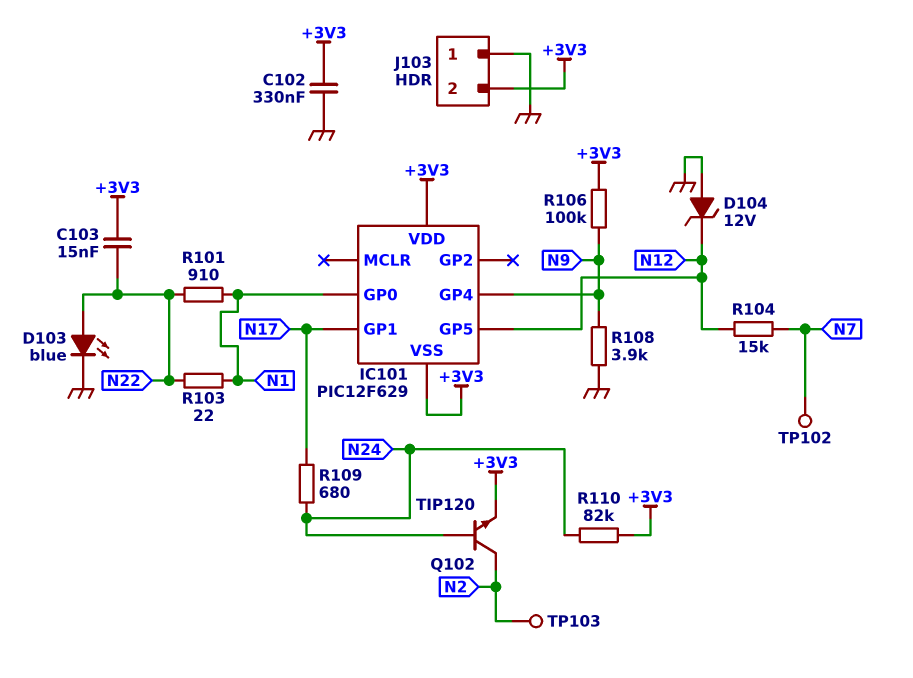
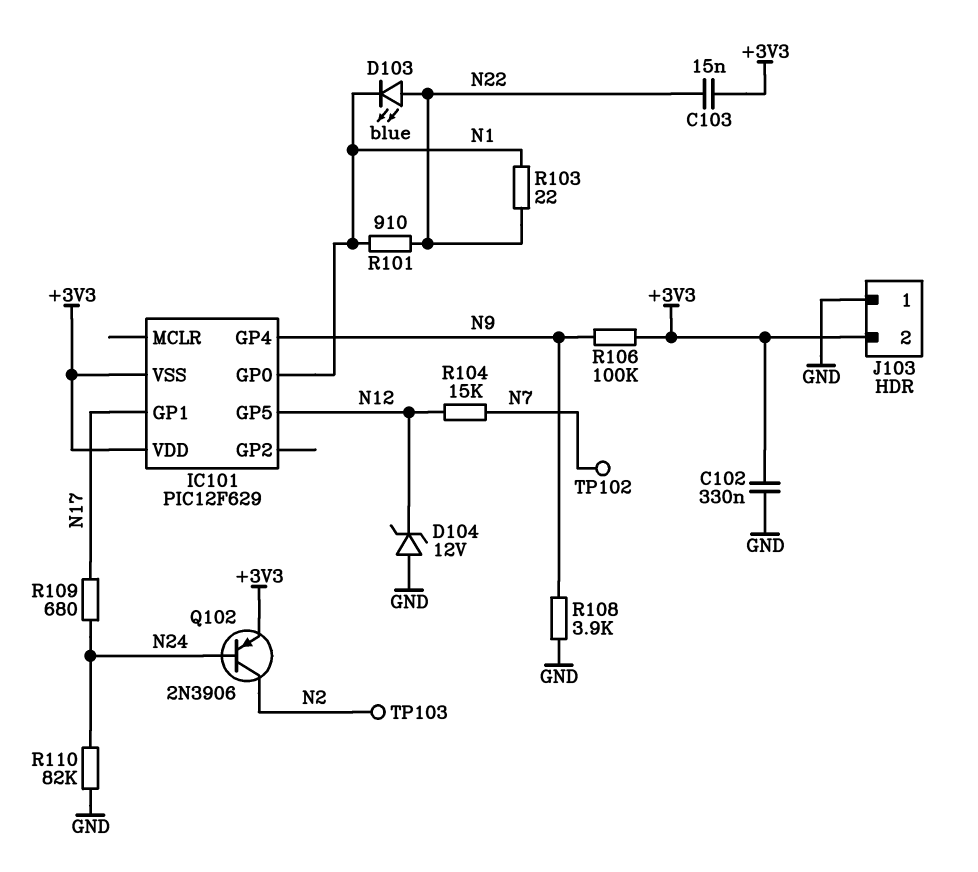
D103: LED blue (A N22, K GND) -> LED blue (A N22, K N1)
Q102: NPN TIP120 (B N24, C N2, E +3V3) -> PNP 2N3906 (B N24, C N2, E +3V3)
R110: 82k (+3V3, N24) -> 82k (GND, N24)

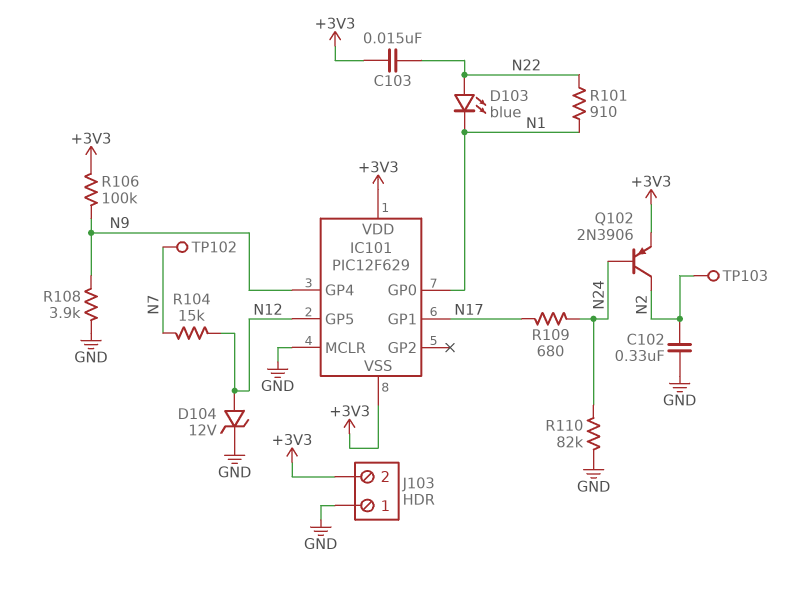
C102: 330nF (+3V3, GND) -> 330nF (GND, N2)
D104: zener 12V (A GND, K N12) -> zener 12V (A N12, K GND)
IC101 pin MCLR: none -> GND
R103: 22 (N1, N22) -> none

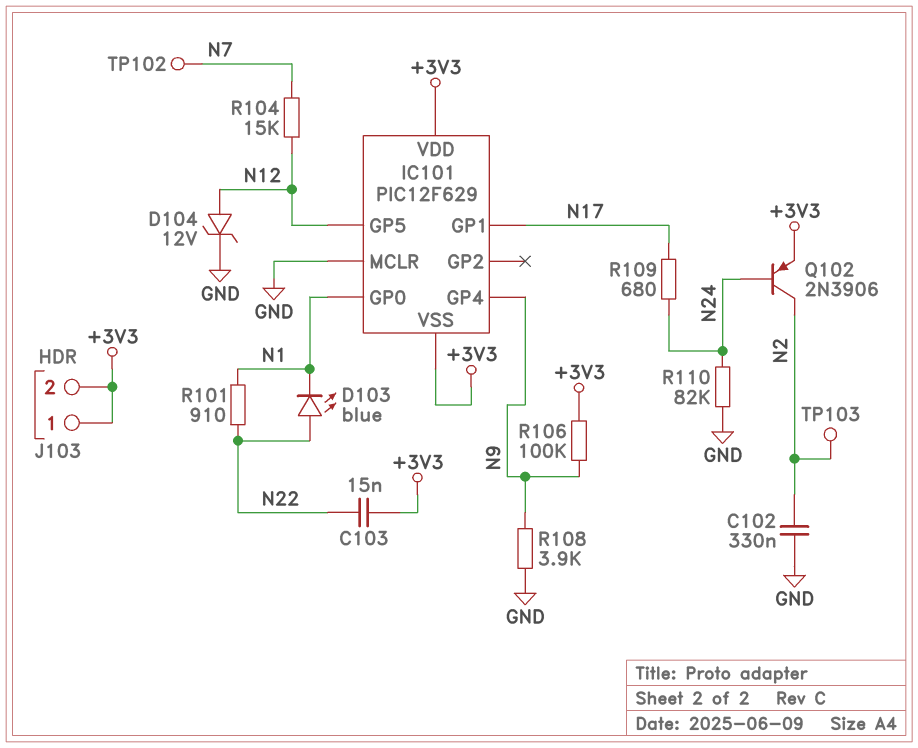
J103 pin 1: GND -> +3V3

